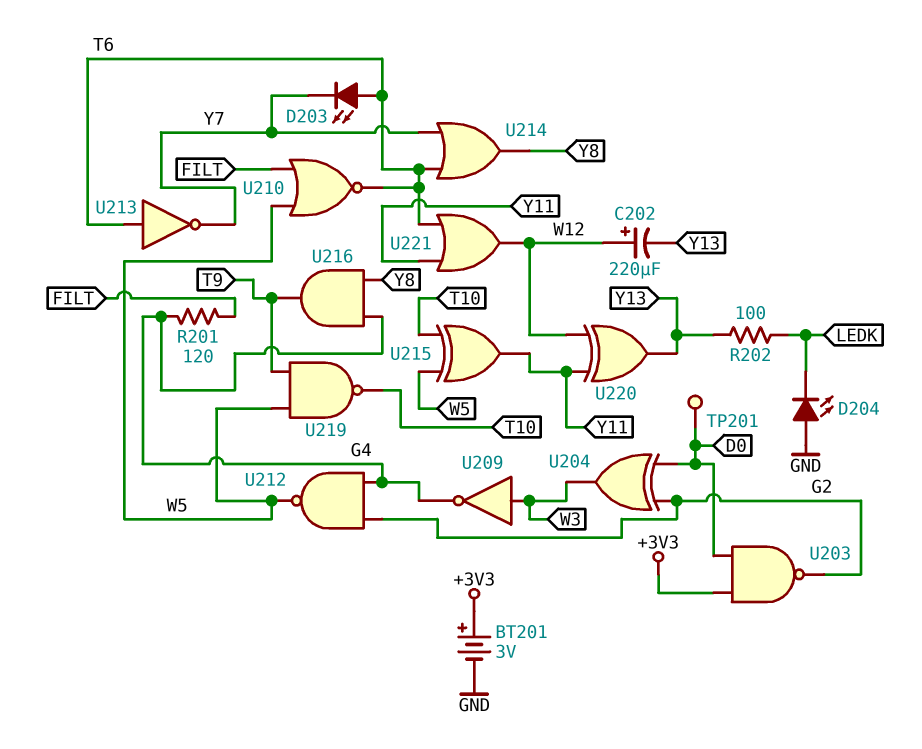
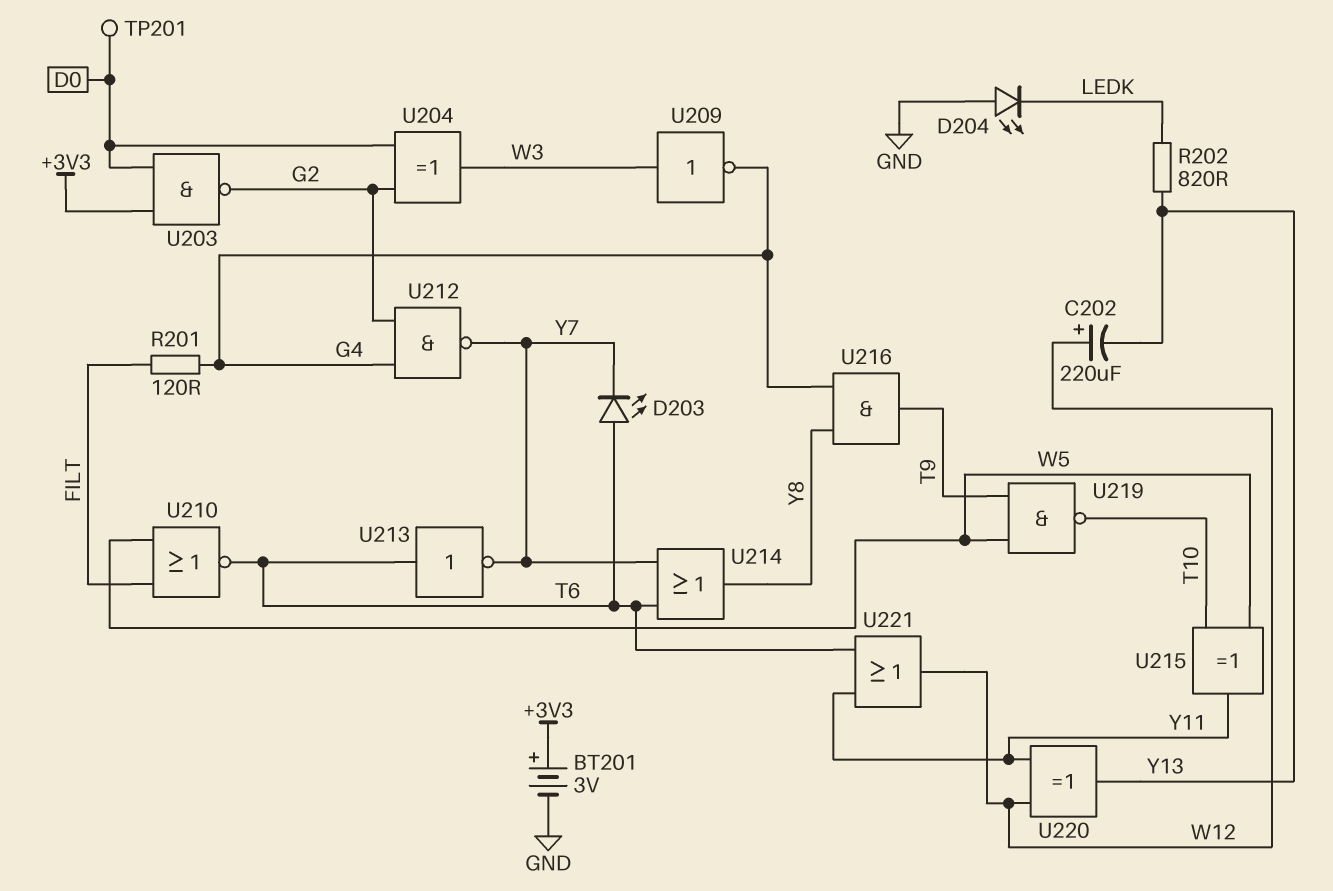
R202: 100 (LEDK, Y13) -> 820 (LEDK, Y13)
U212: NAND (in G2, in G4, out W5) -> NAND (in G2, in G4, out Y7)

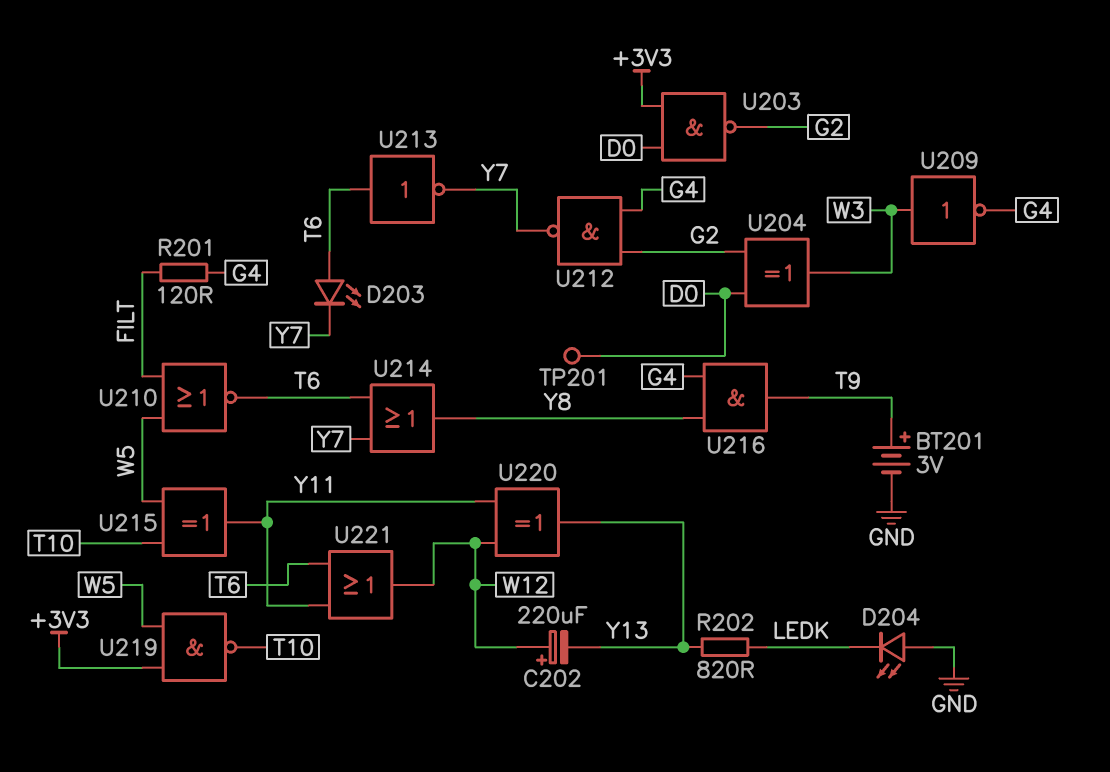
BT201: 3V (plus +3V3, minus GND) -> 3V (plus T9, minus GND)
U219: NAND (in T9, in W5, out T10) -> NAND (in +3V3, in W5, out T10)

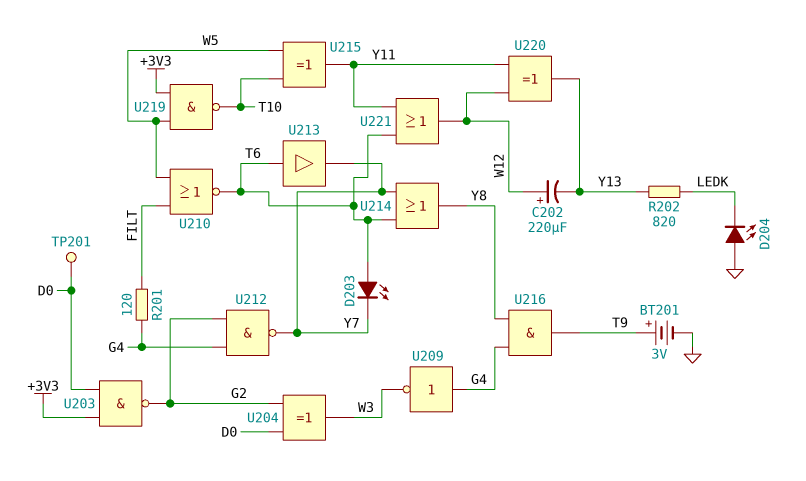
U209: NOT (in W3, out G4) -> NOT (in G4, out W3)
U213: NOT (in T6, out Y7) -> buffer (in T6, out Y7)

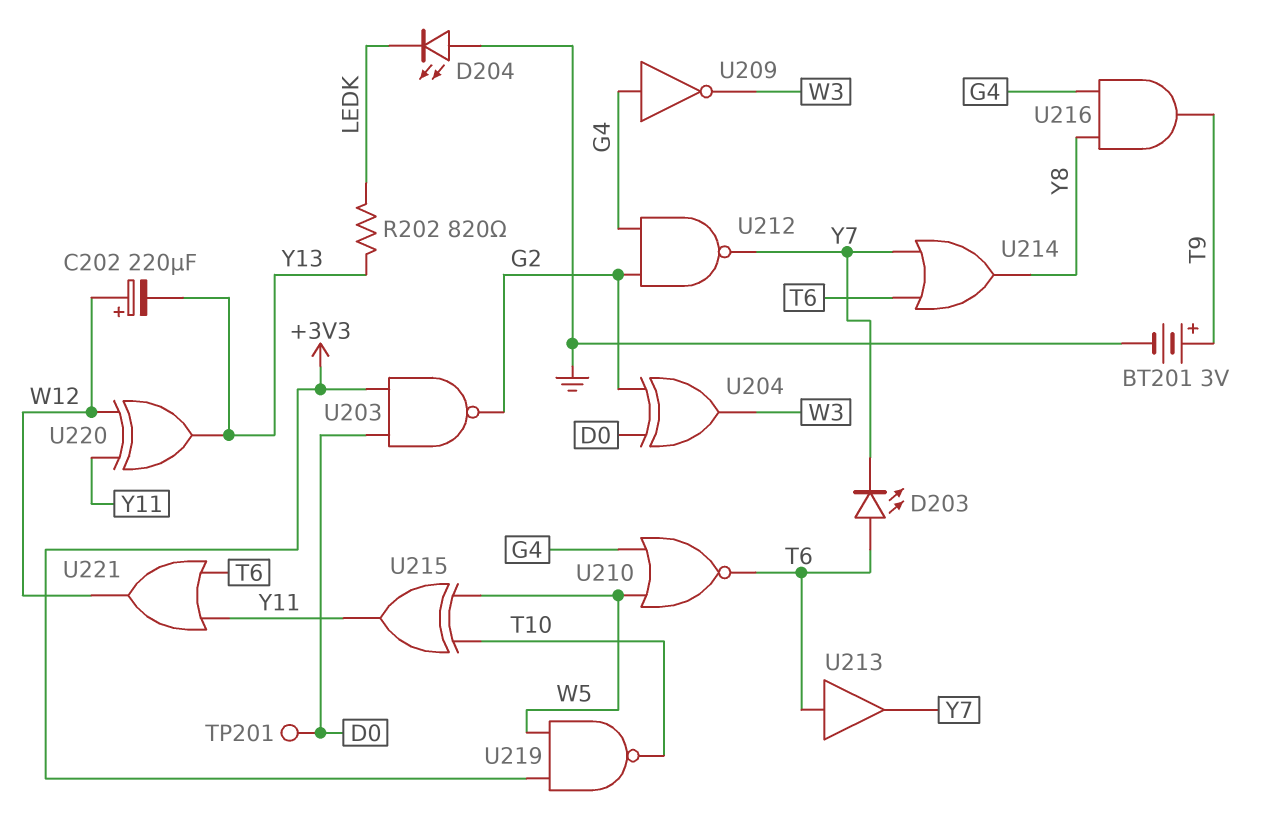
R201: 120 (FILT, G4) -> none
U210: NOR (in FILT, in W5, out T6) -> NOR (in G4, in W5, out T6)

